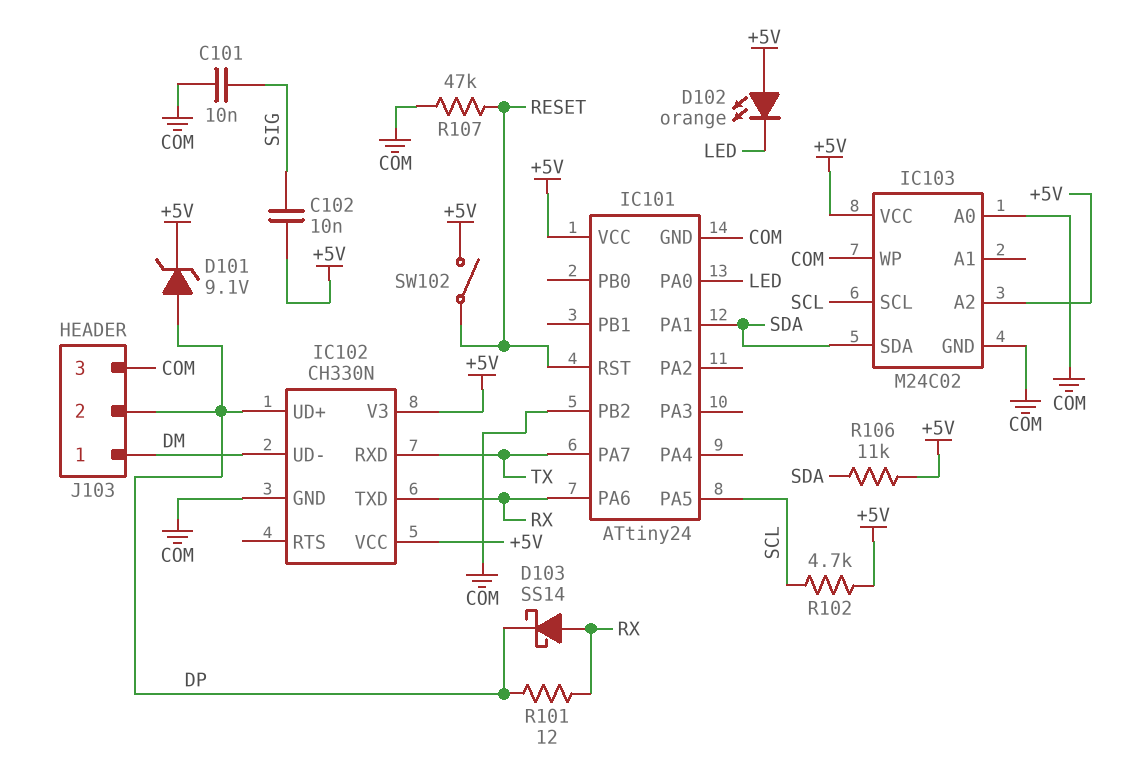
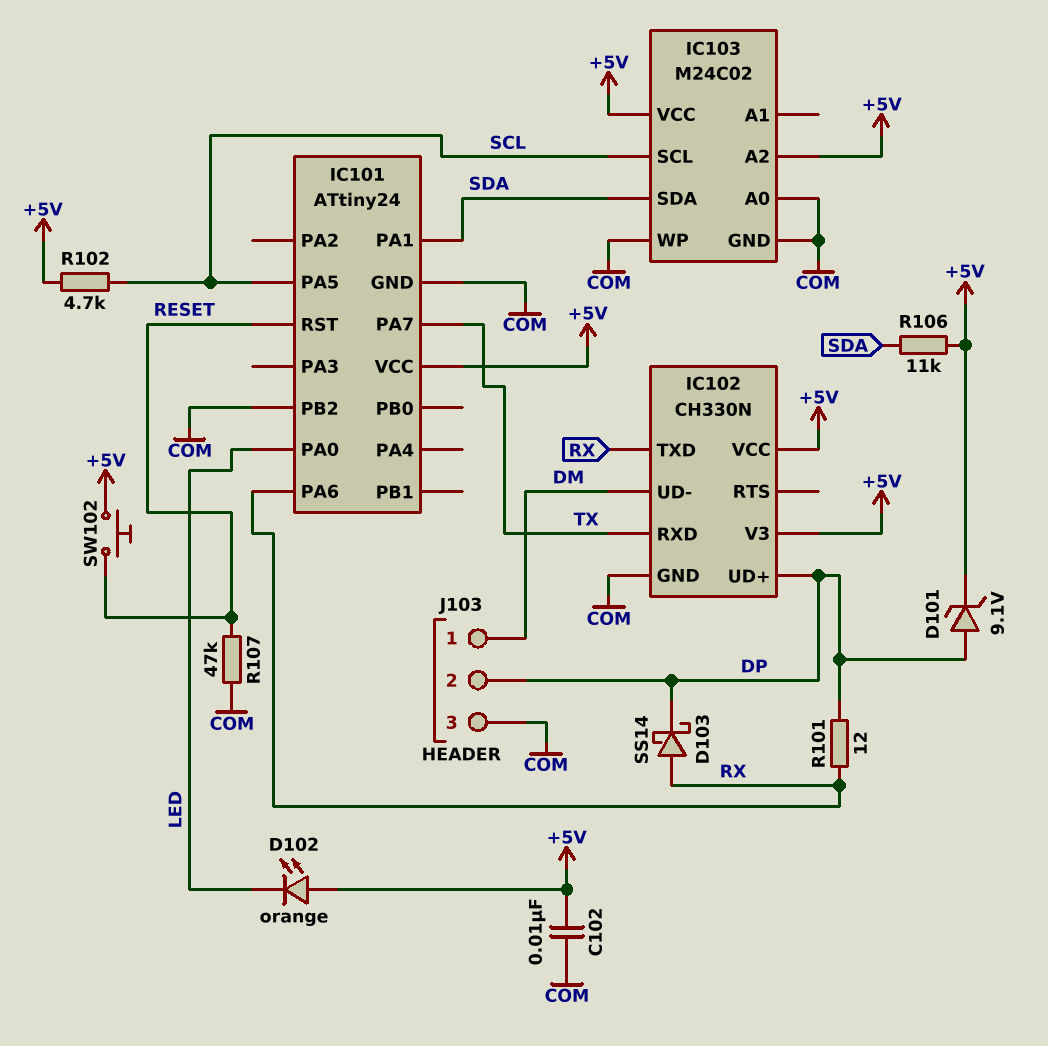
C101: 10nF (COM, SIG) -> none
C102: 10nF (+5V, SIG) -> 10nF (+5V, COM)
SW102: switch (+5V, RESET) -> button (+5V, RESET)

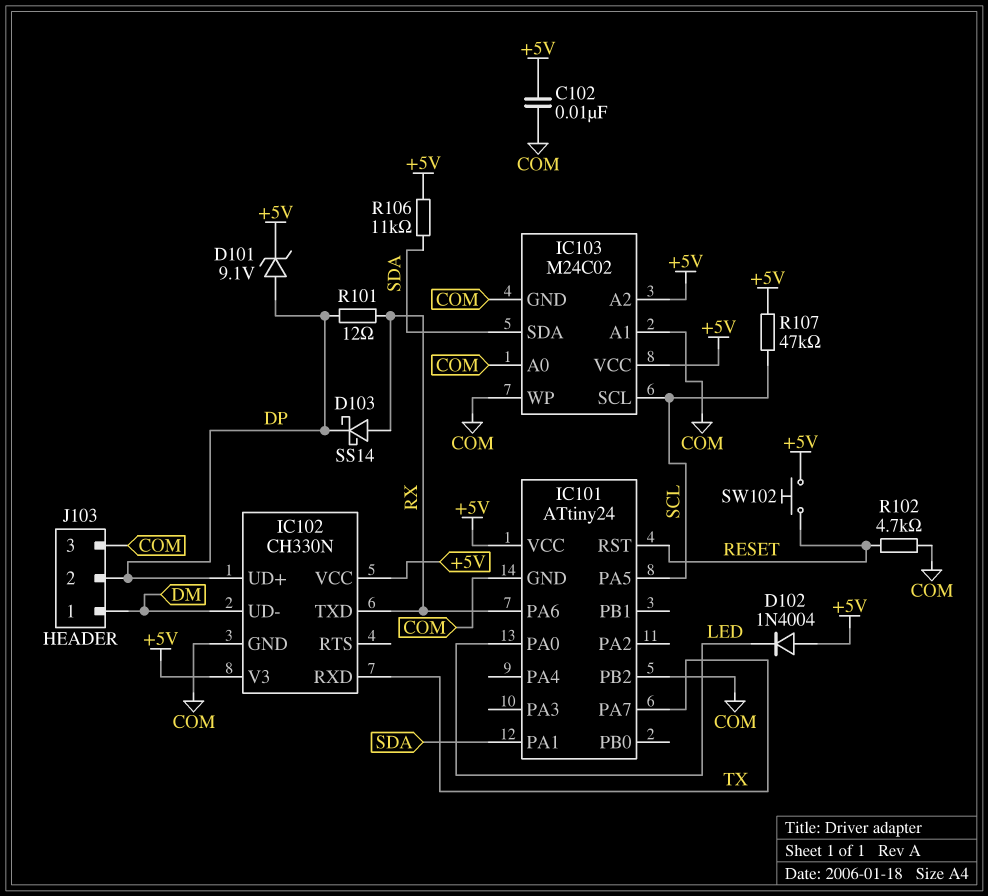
D102: LED orange (A +5V, K LED) -> diode 1N4004 (A +5V, K LED)
IC103 pin A1: none -> COM
R102: 4.7k (+5V, SCL) -> 4.7k (COM, RESET)
R107: 47k (COM, RESET) -> 47k (+5V, SCL)

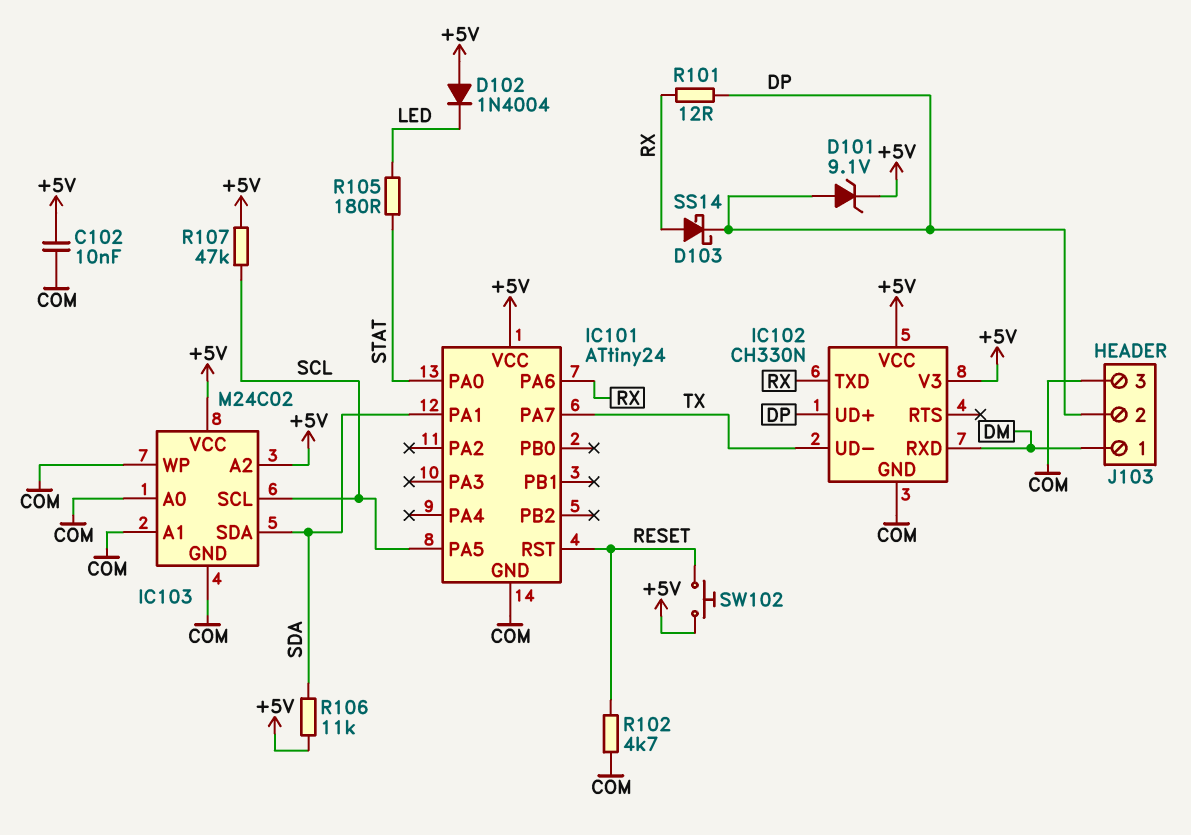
IC101 pin PA0: LED -> STAT
IC101 pin PB2: COM -> none
IC102 pin RXD: TX -> DM
IC102 pin UD-: DM -> TX
R105: none -> 180 (LED, STAT)

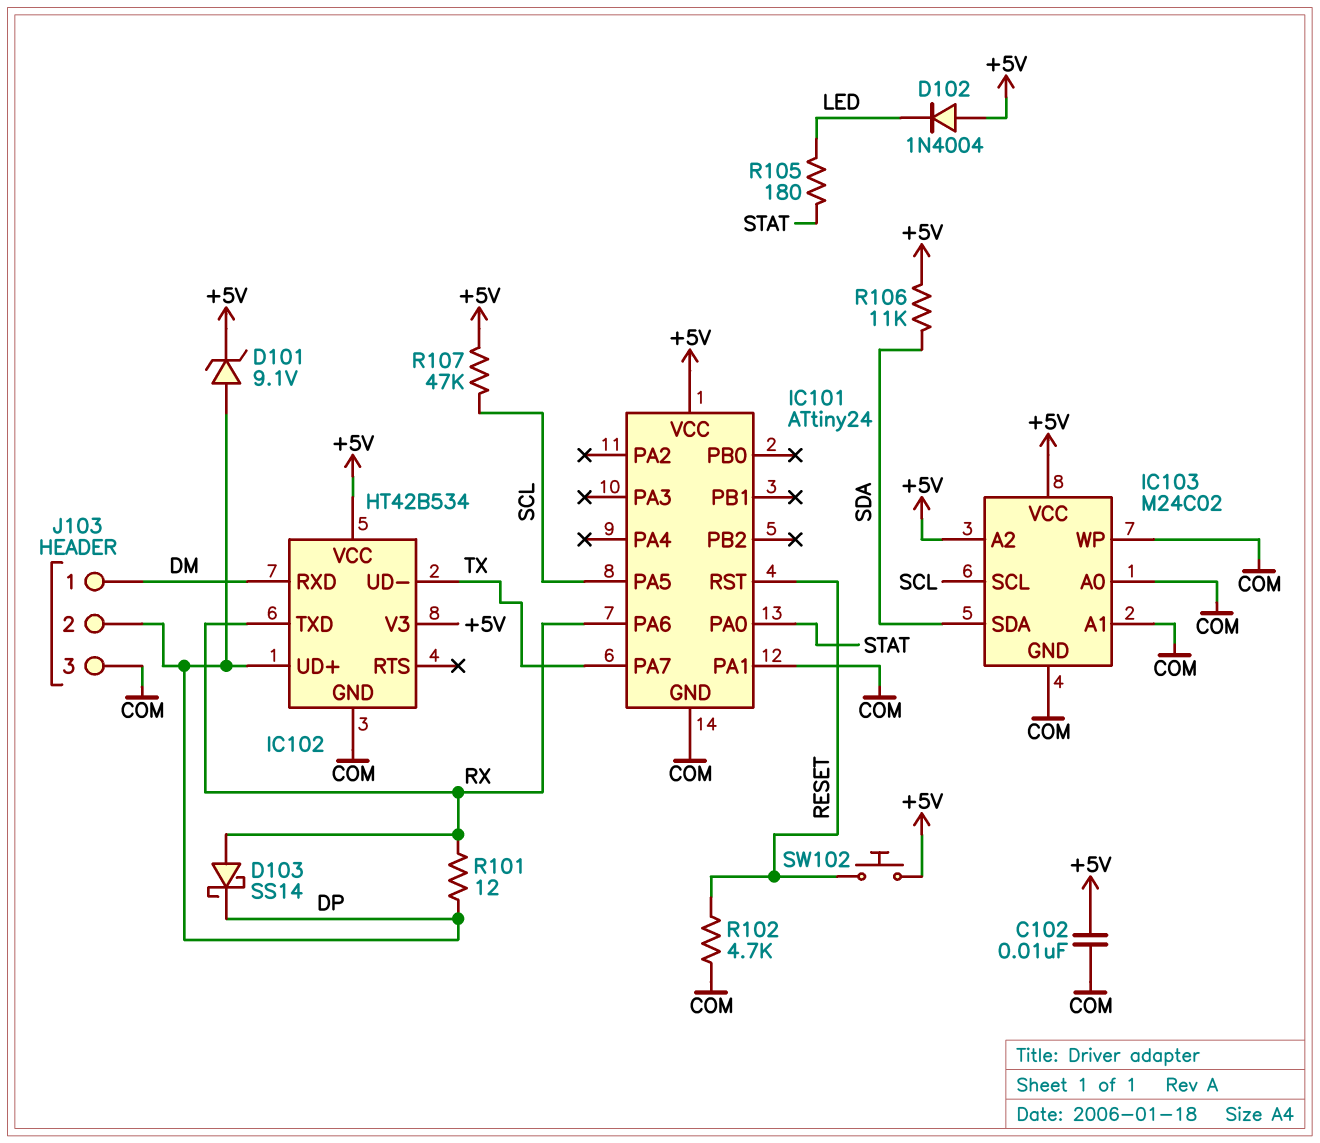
IC101 pin PA1: SDA -> COM
IC102: CH330N -> HT42B534

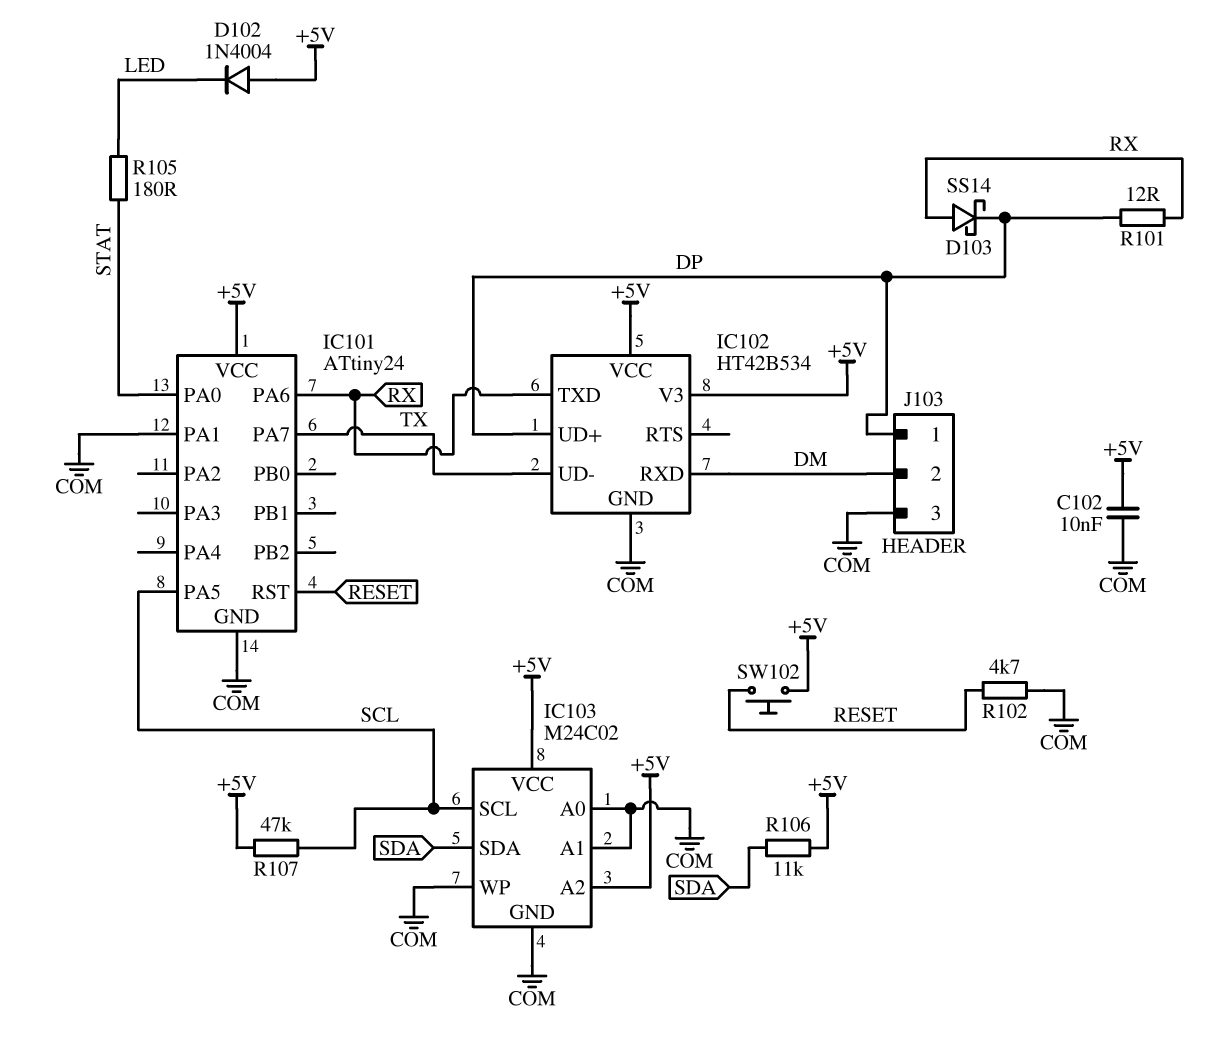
D101: zener 9.1V (A DP, K +5V) -> none
J103 pin 1: DM -> DP
J103 pin 2: DP -> DM

